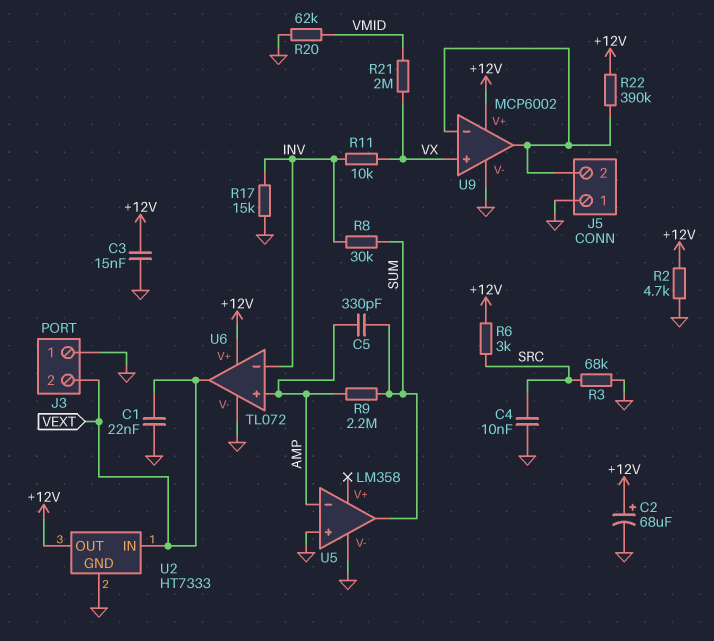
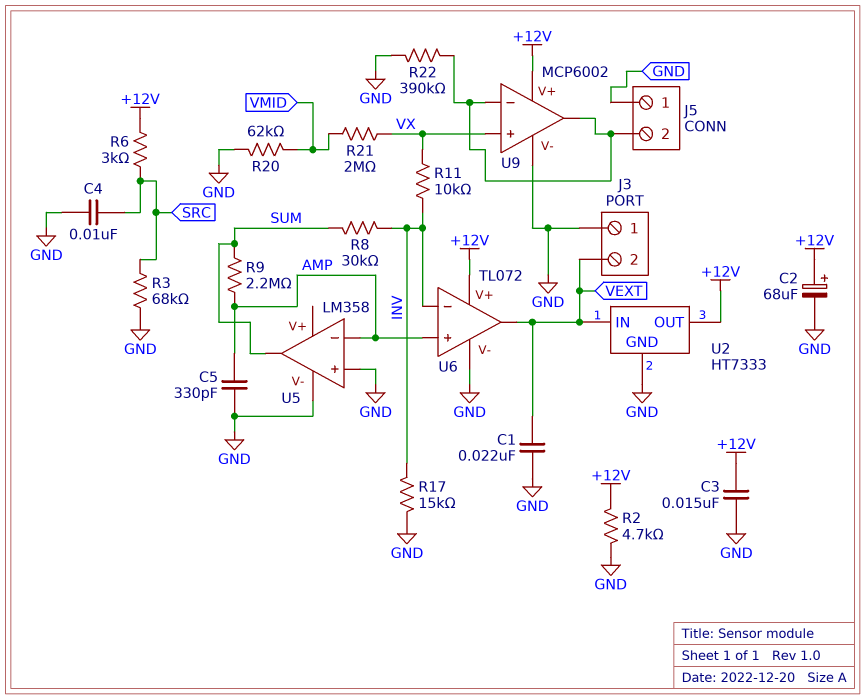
C5: 330pF (AMP, SUM) -> 330pF (AMP, GND)
R22: 390k (+12V, J5/2) -> 390k (GND, J5/2)

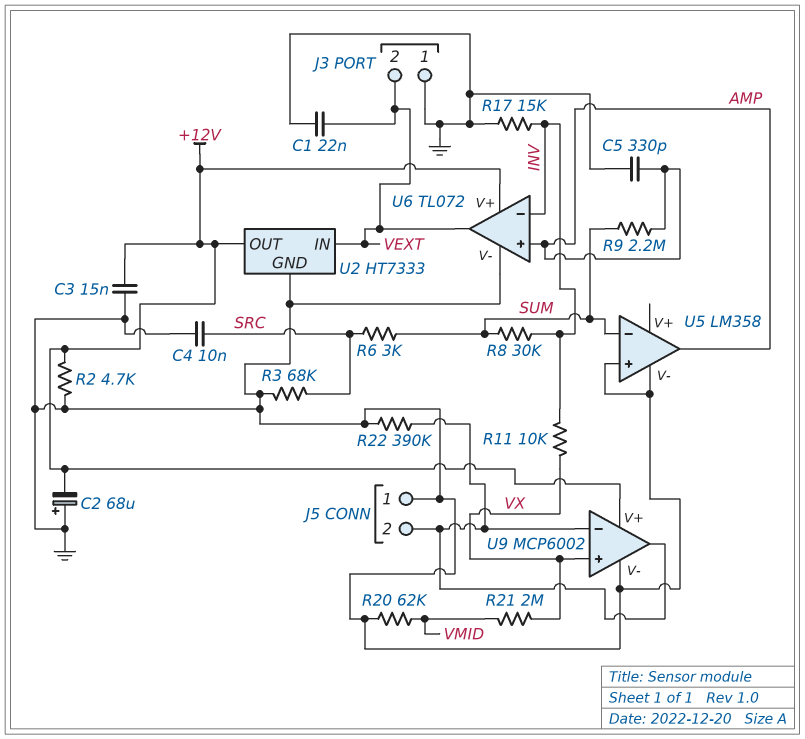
C2: 68uF (plus +12V, minus GND) -> 68uF (plus GND, minus +12V)
R6: 3k (+12V, SRC) -> 3k (SRC, SUM)
U5 pin in-: AMP -> SUM
U5 pin out: SUM -> AMP

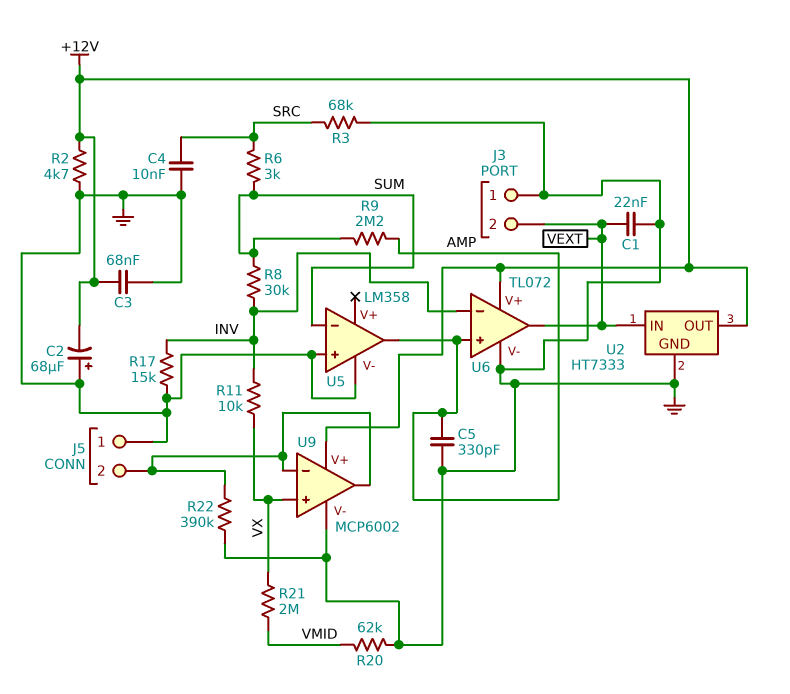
C3: 15nF (+12V, GND) -> 68nF (+12V, GND)

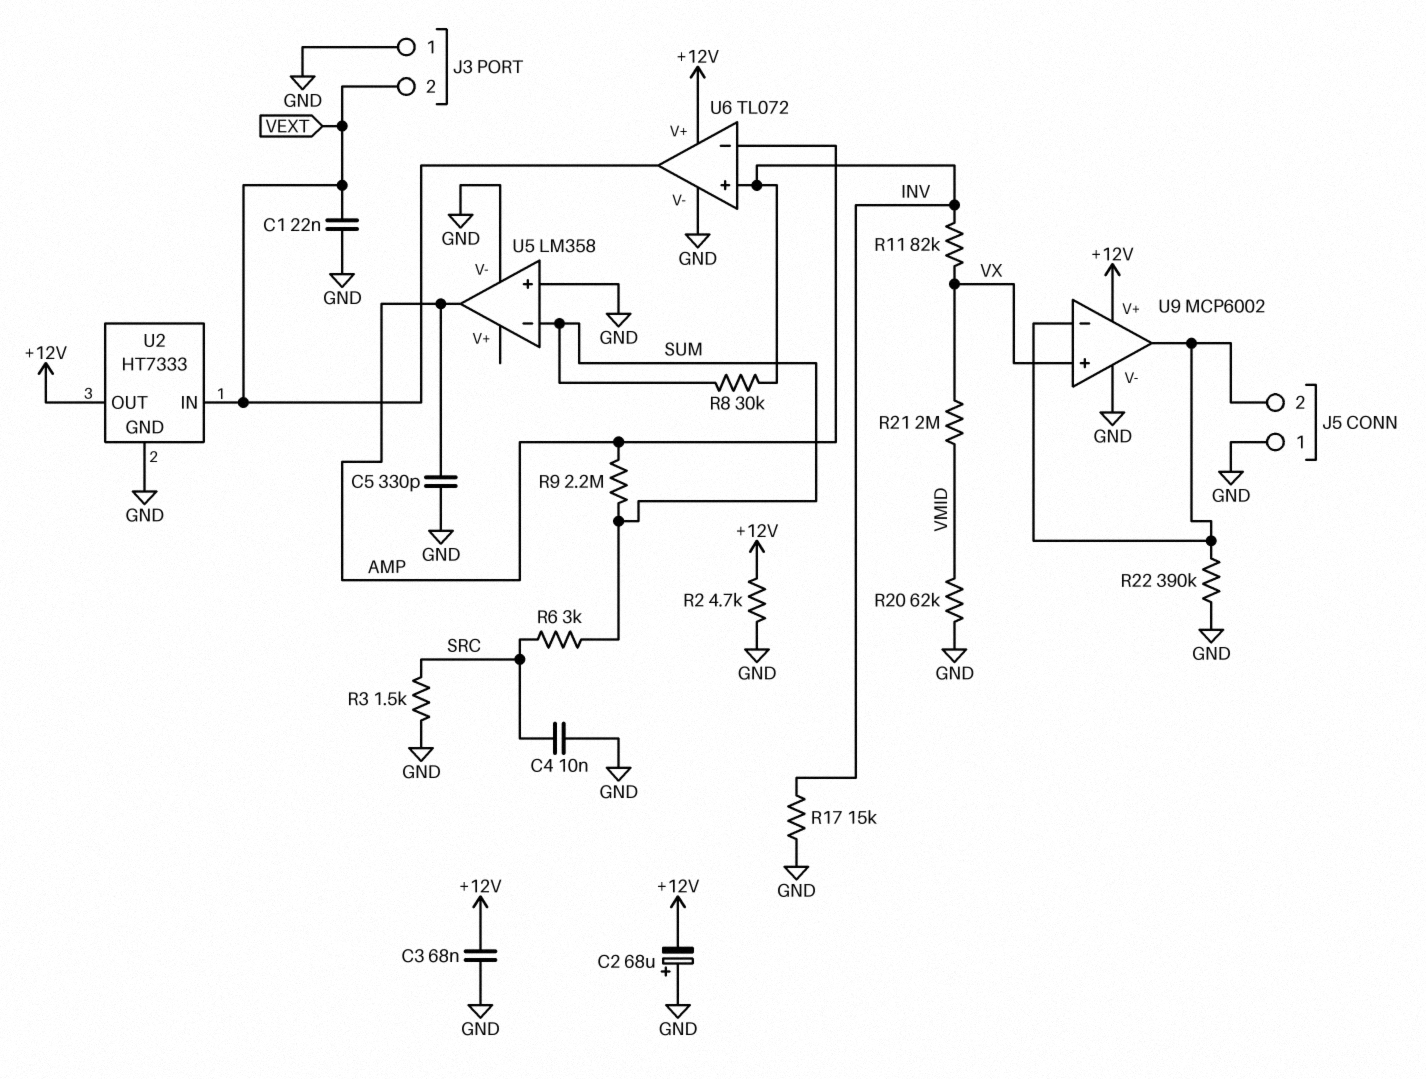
R3: 68k (GND, SRC) -> 1.5k (GND, SRC)
R11: 10k (INV, VX) -> 82k (INV, VX)
U6 pin in+: AMP -> INV
U6 pin in-: INV -> AMP

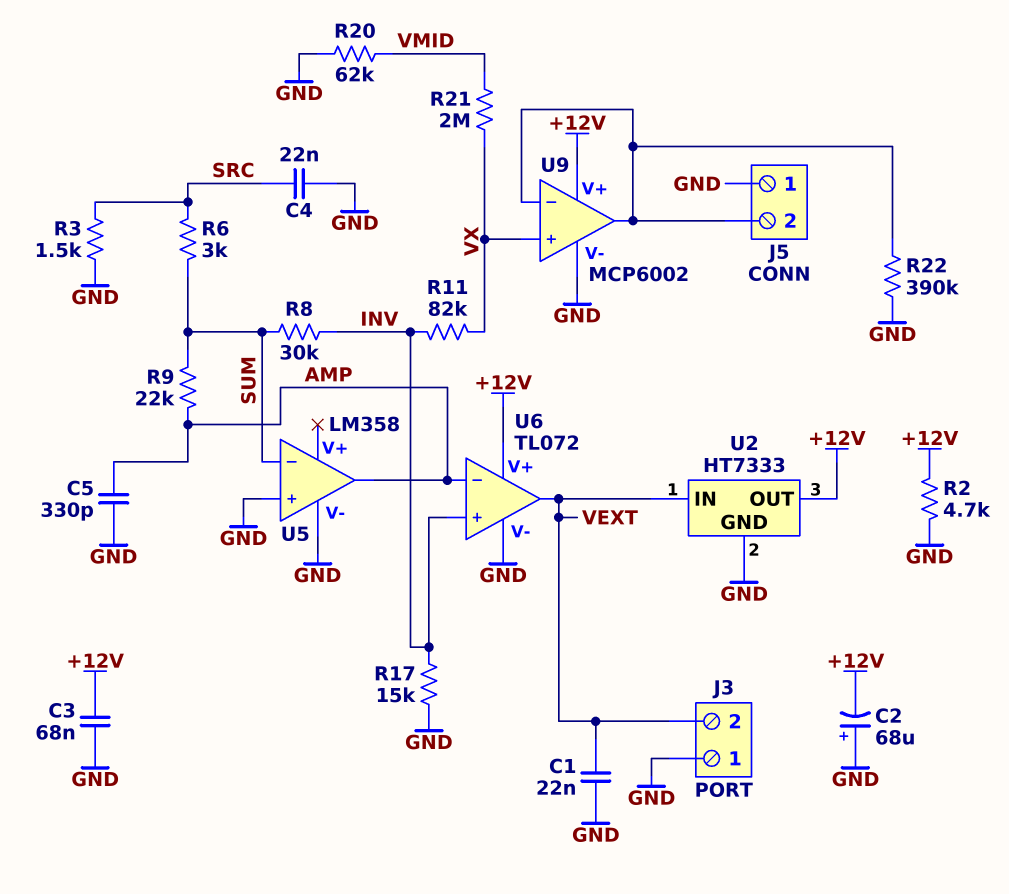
C4: 10nF (GND, SRC) -> 22nF (GND, SRC)
R9: 2.2M (AMP, SUM) -> 22k (AMP, SUM)

